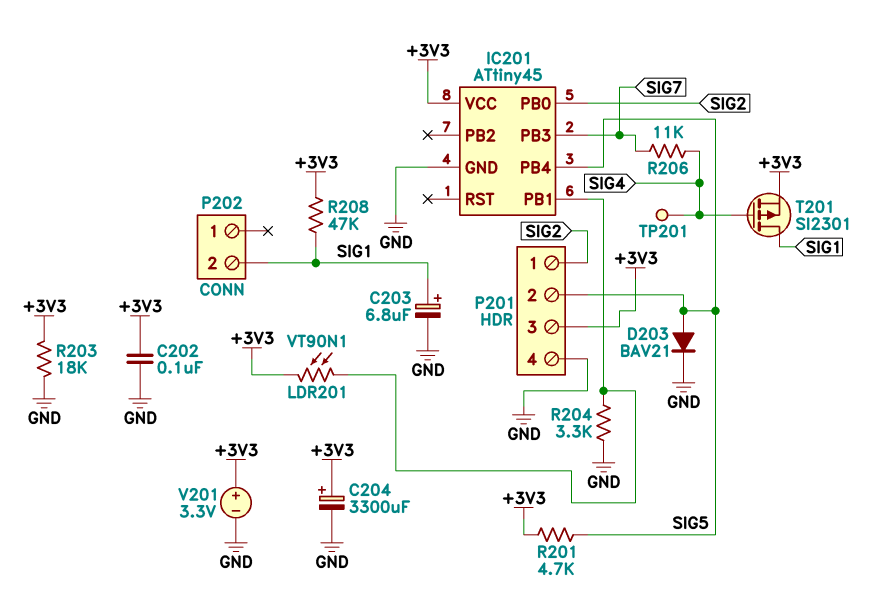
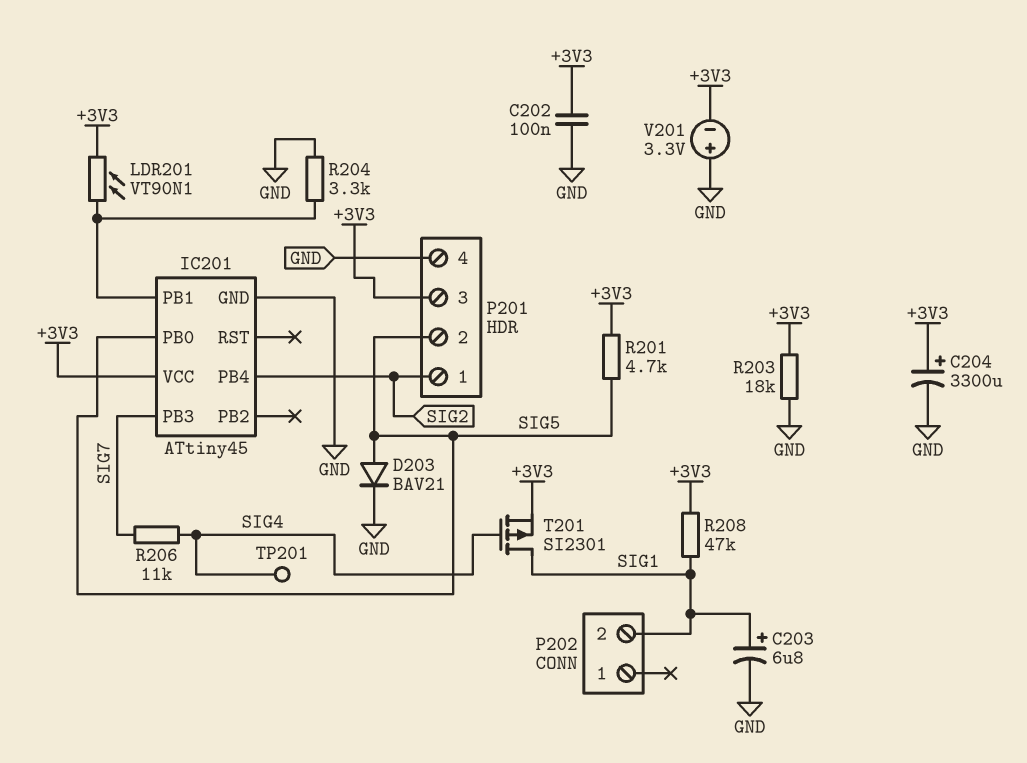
IC201 pin PB0: SIG2 -> SIG5
IC201 pin PB4: SIG5 -> SIG2
V201: 3.3V (plus +3V3, minus GND) -> 3.3V (plus GND, minus +3V3)

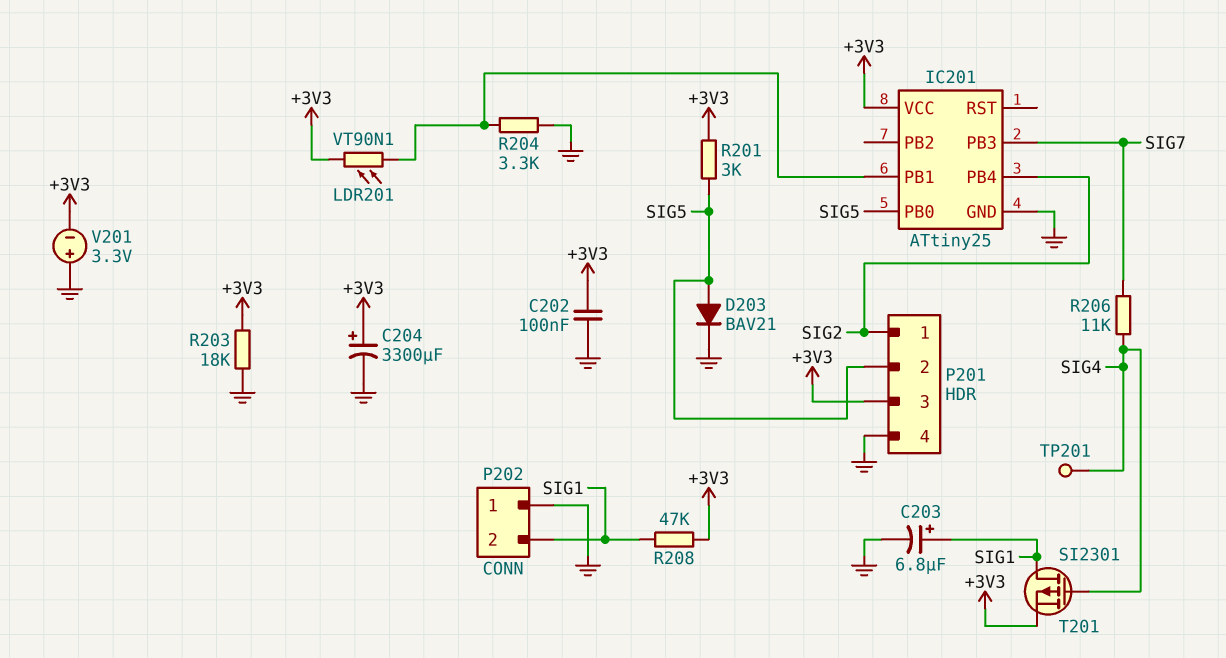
IC201: ATtiny45 -> ATtiny25
P202 pin 1: none -> GND
R201: 4.7k (+3V3, SIG5) -> 3k (+3V3, SIG5)

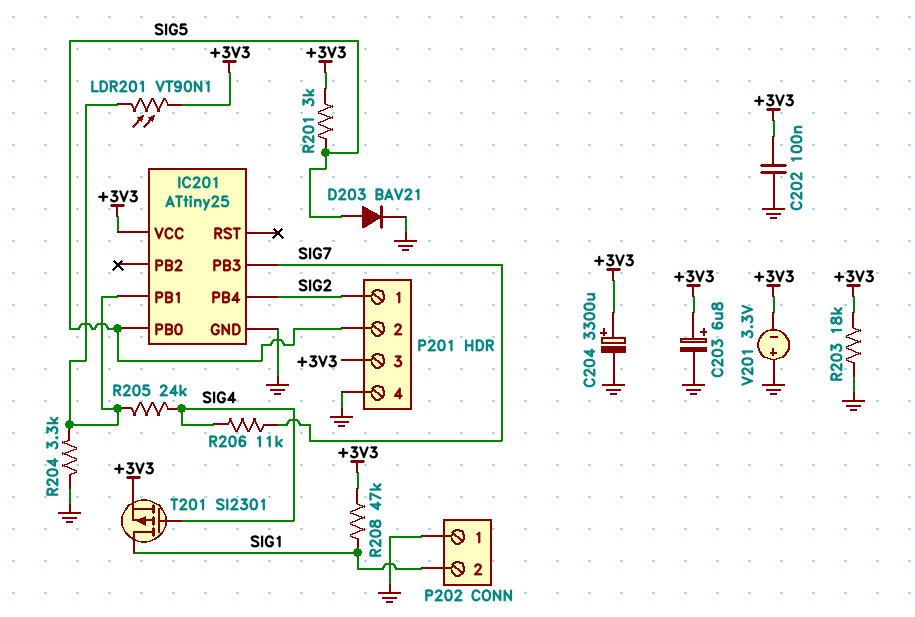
C203: 6.8uF (plus SIG1, minus GND) -> 6.8uF (plus +3V3, minus GND)
R205: none -> 24k (IC201/PB1, SIG4)
TP201: test point (SIG4) -> none

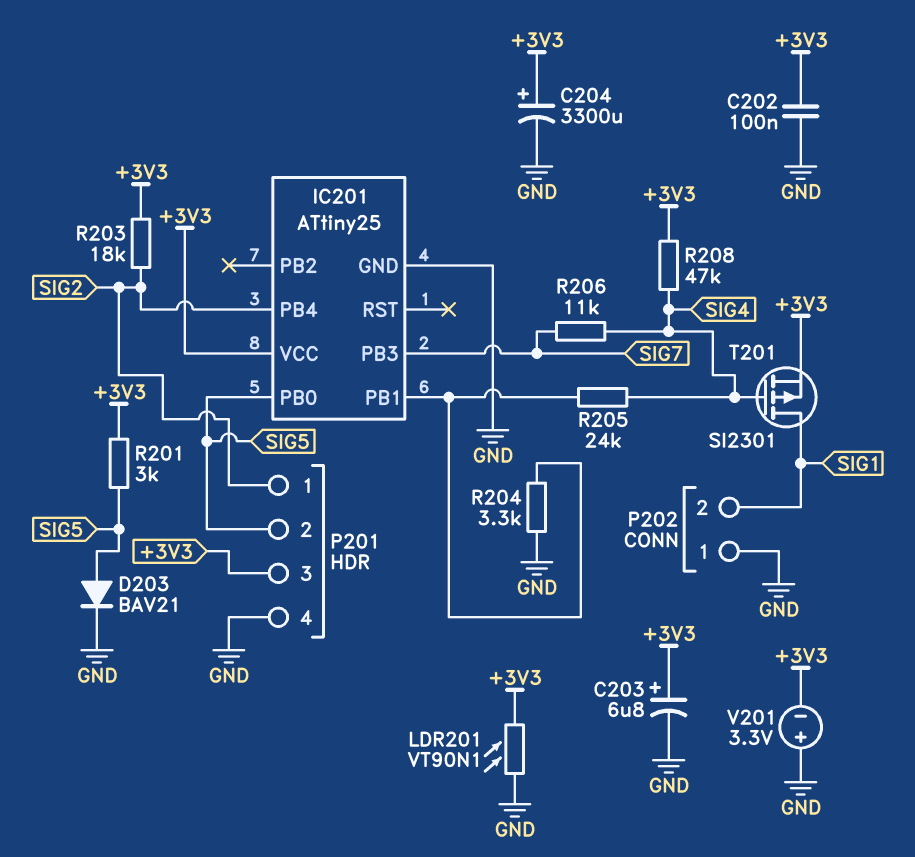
LDR201: VT90N1 (+3V3, IC201/PB1) -> VT90N1 (+3V3, GND)
R203: 18k (+3V3, GND) -> 18k (+3V3, SIG2)
R208: 47k (+3V3, SIG1) -> 47k (+3V3, SIG4)

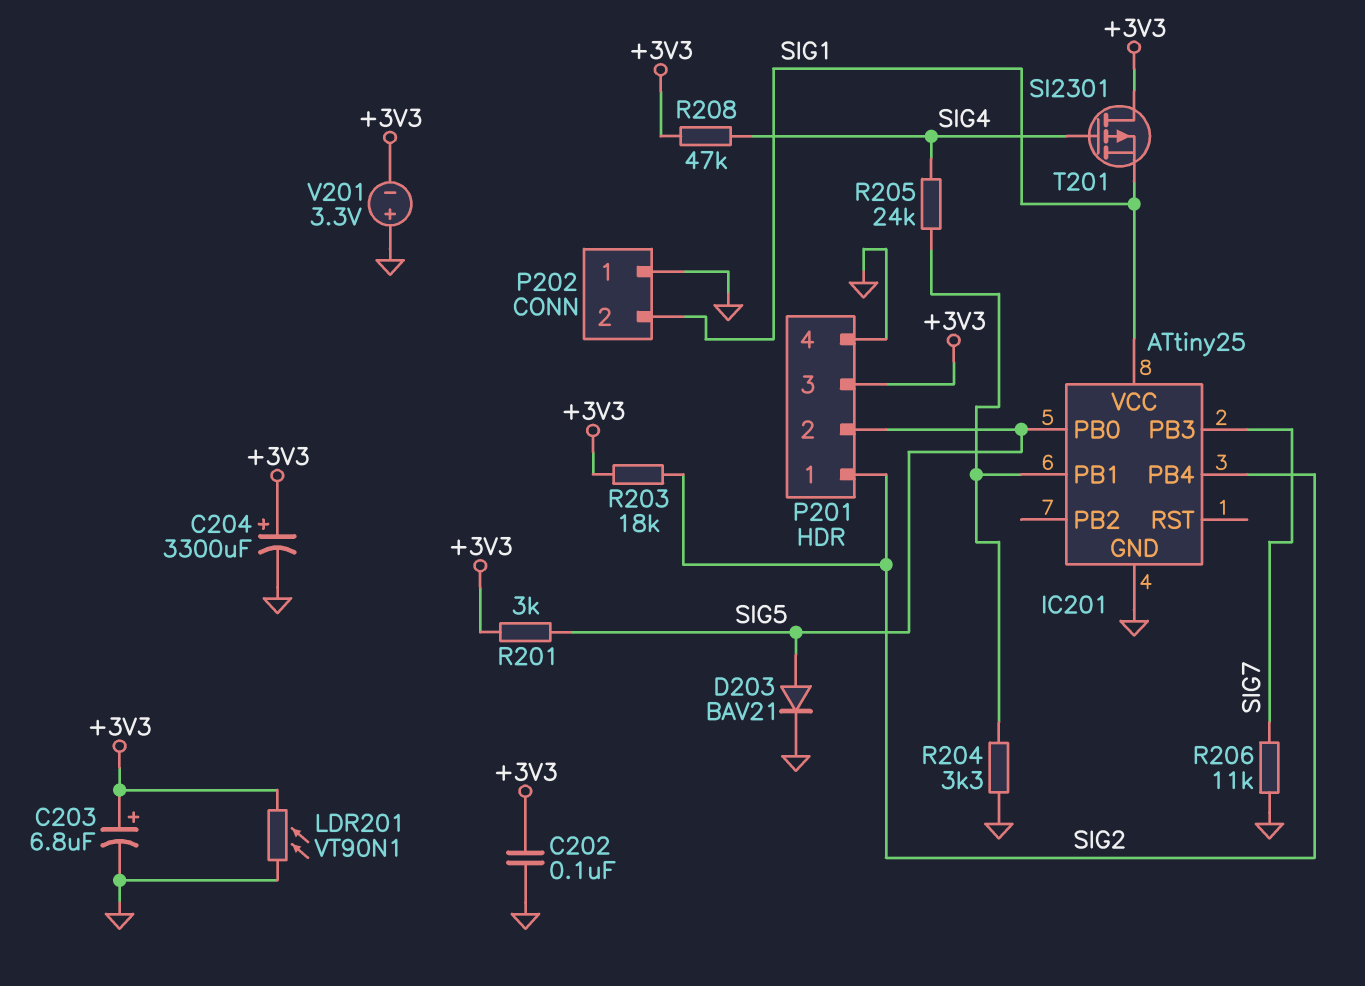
IC201 pin VCC: +3V3 -> SIG1
R206: 11k (SIG4, SIG7) -> 11k (GND, SIG7)
T201: PMOS SI2301 (G SIG4, D SIG1, S +3V3) -> PMOS SI2301 (G SIG4, D +3V3, S SIG1)

